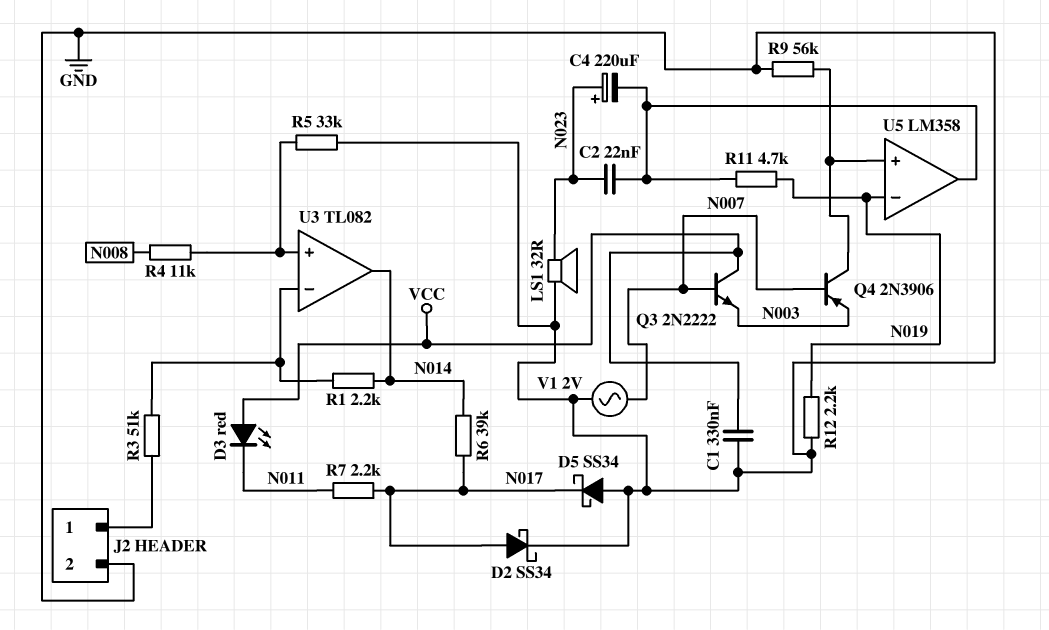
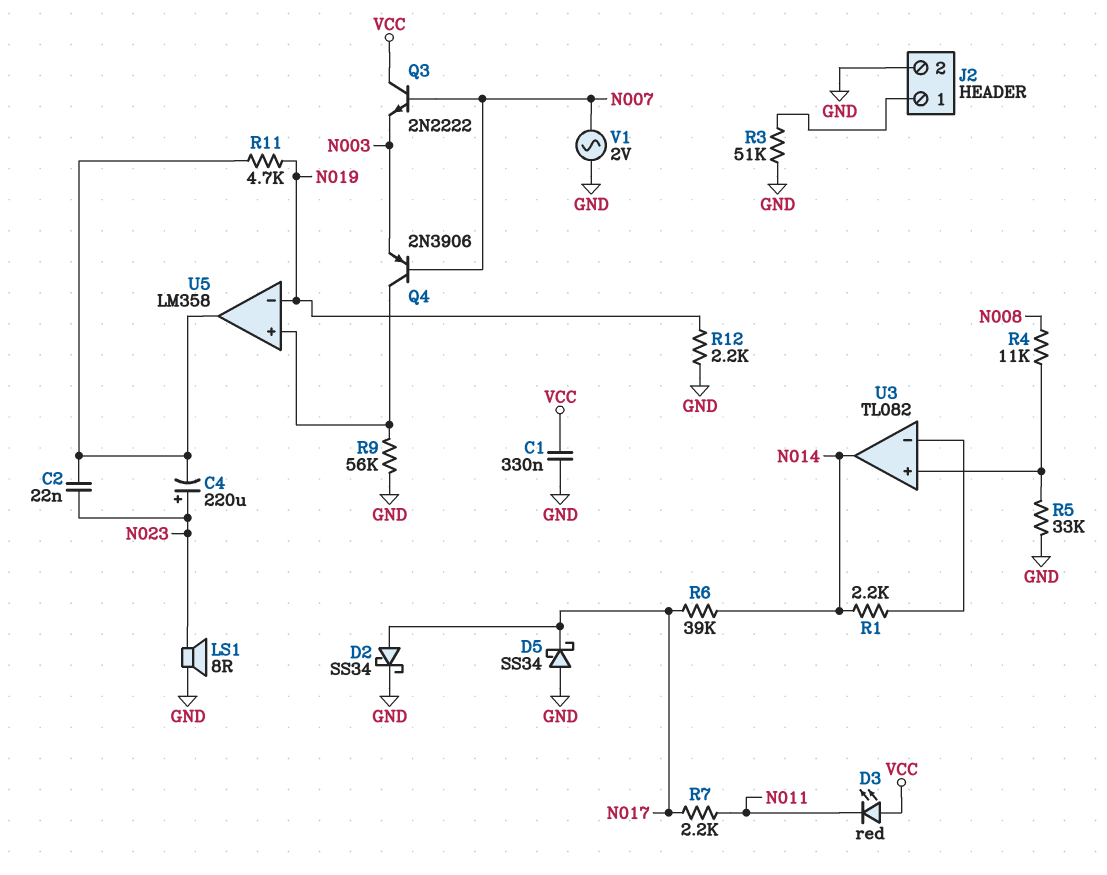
LS1: speaker 32R (GND, N023) -> speaker 8R (GND, N023)
R3: 51k (J2/1, U3/in-) -> 51k (GND, J2/1)

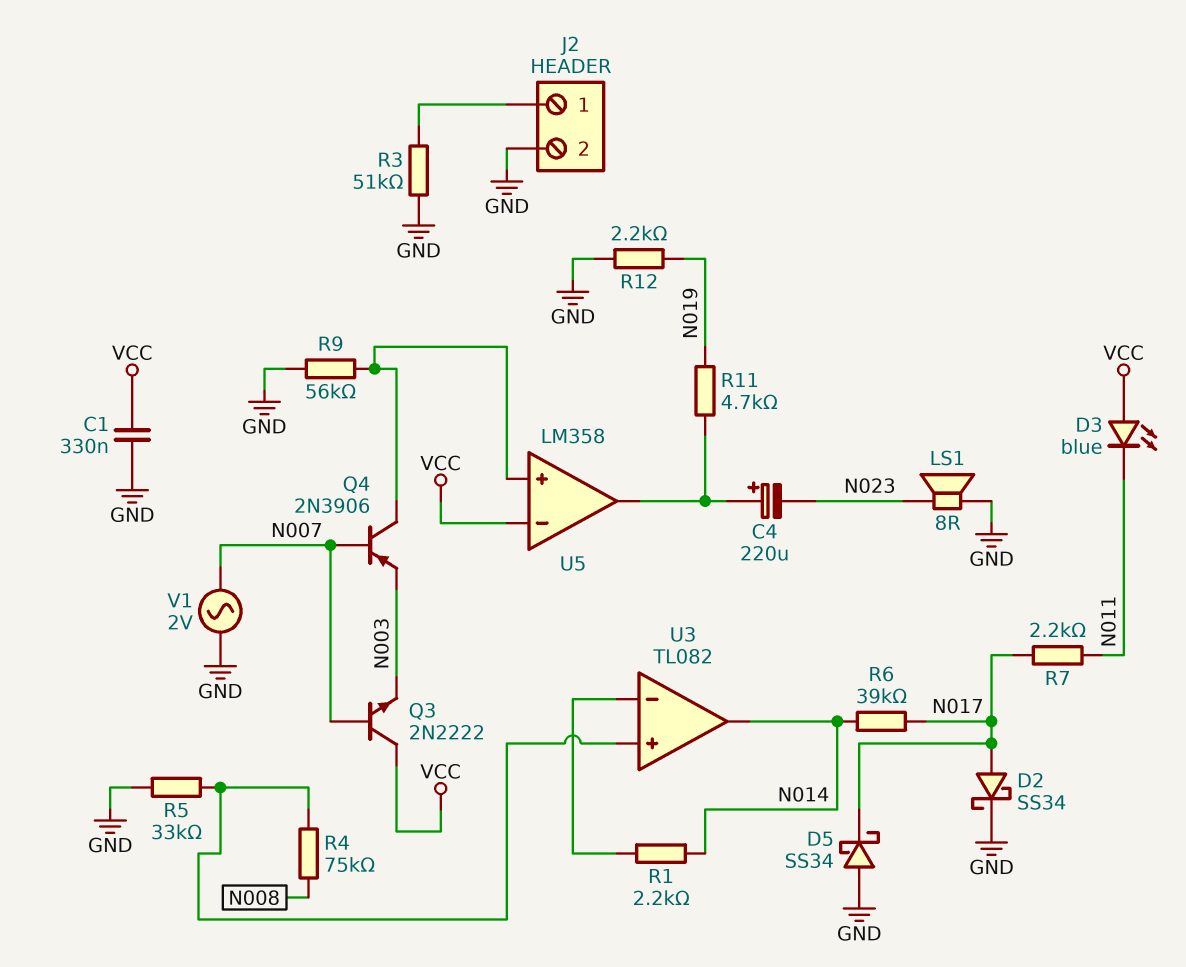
C2: 22nF (N023, U5/out) -> none
C4: 220uF (plus N023, minus U5/out) -> 220uF (plus U5/out, minus N023)
D3: LED red (A VCC, K N011) -> LED blue (A VCC, K N011)
R4: 11k (N008, U3/in+) -> 75k (N008, U3/in+)
U5 pin in-: N019 -> VCC

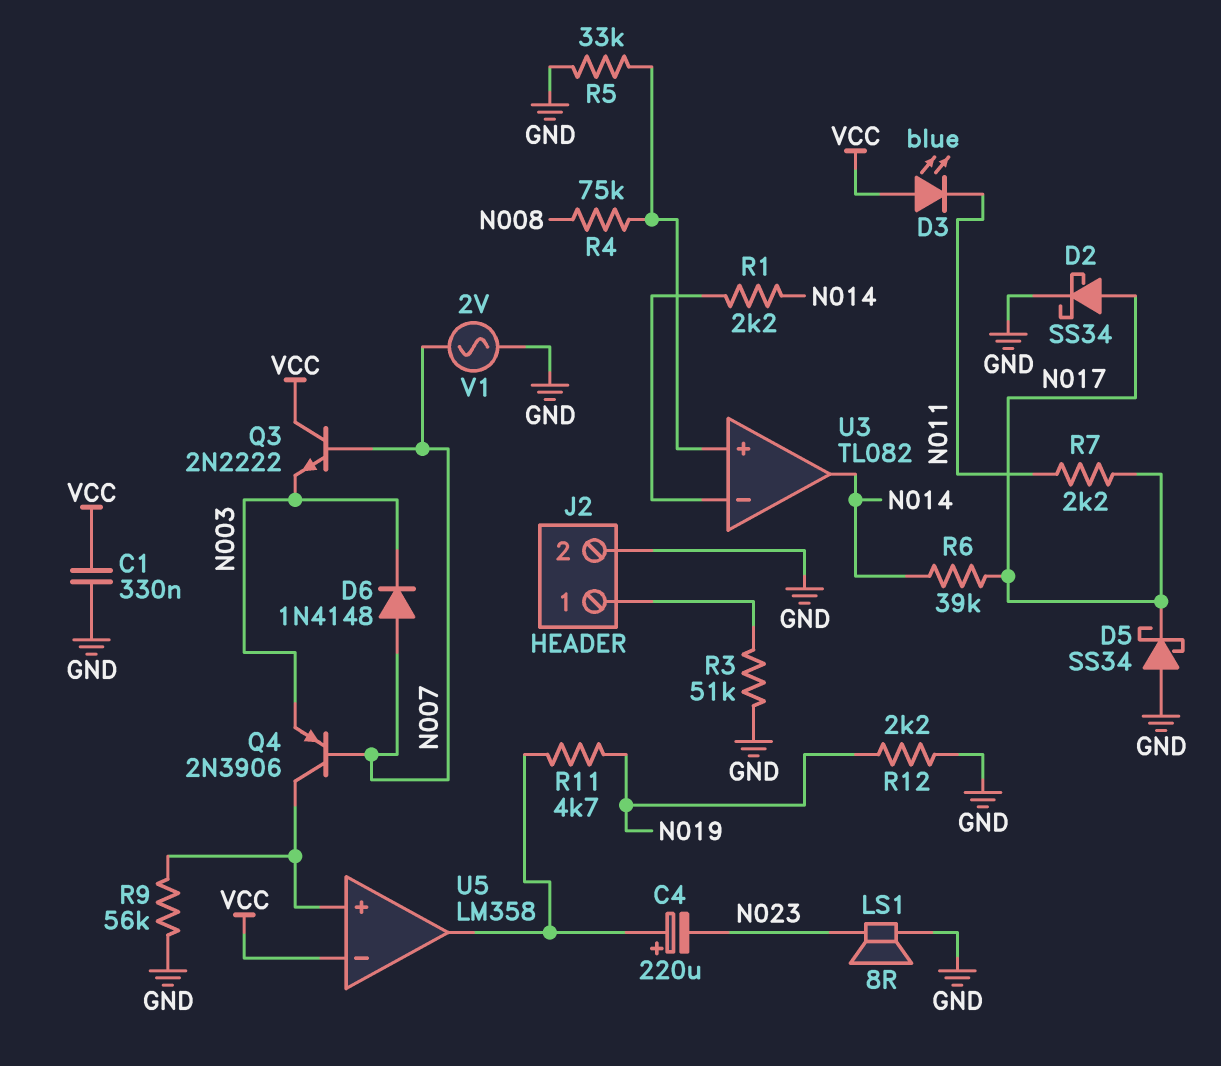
D6: none -> diode 1N4148 (A N007, K N003)

